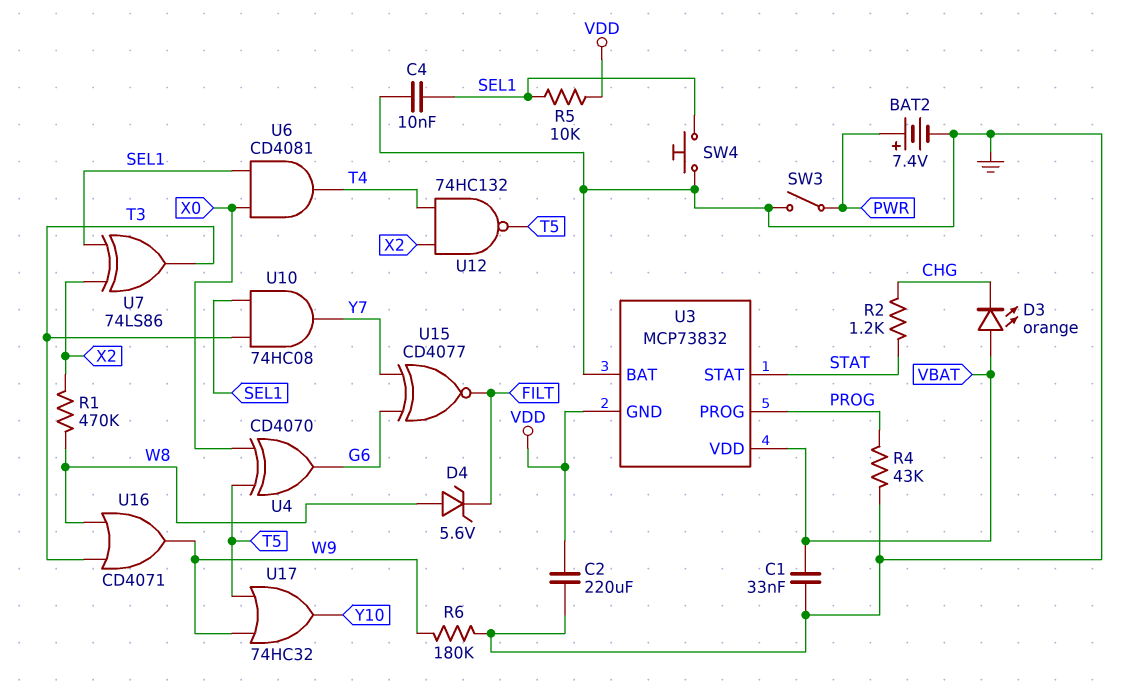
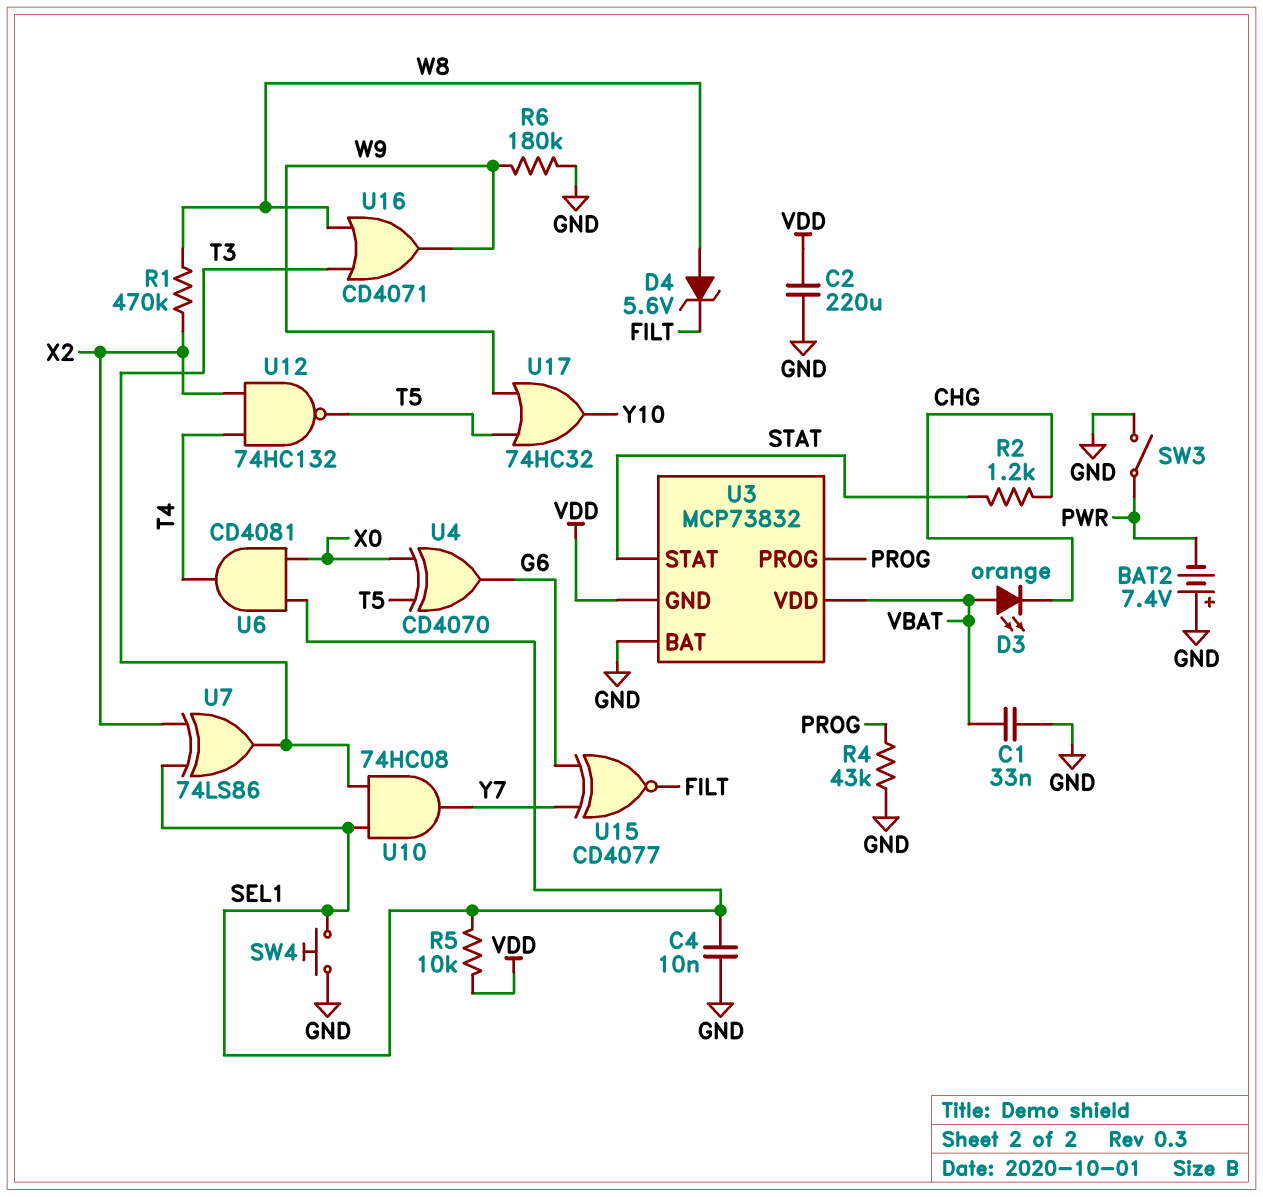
BAT2: 7.4V (plus PWR, minus GND) -> 7.4V (plus GND, minus PWR)

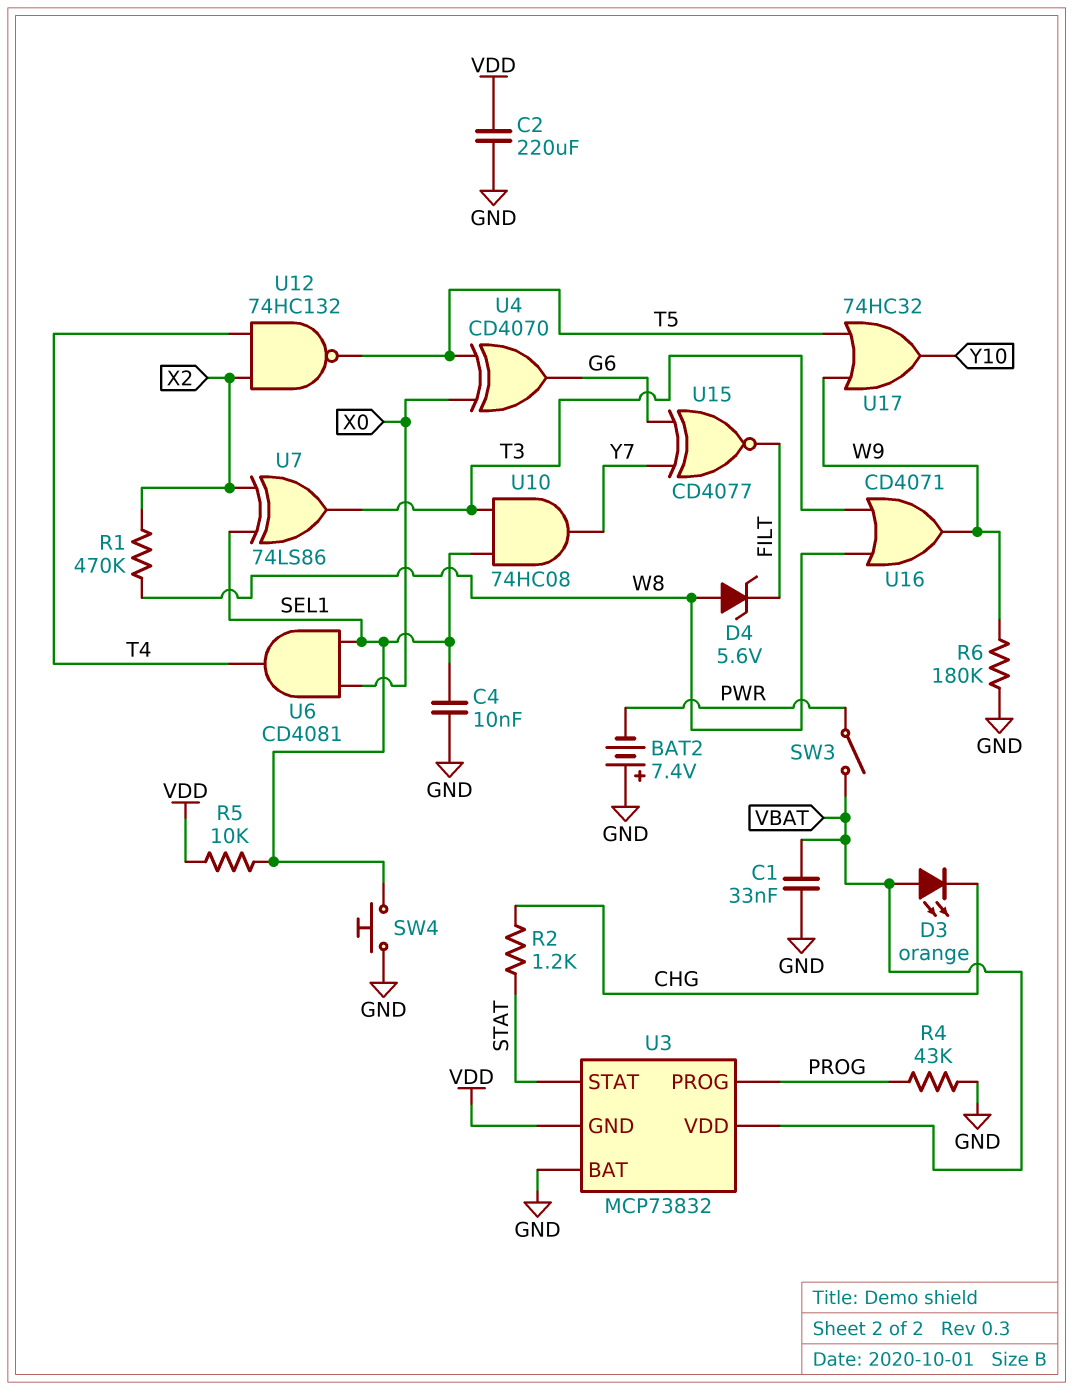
SW3: switch (GND, PWR) -> switch (PWR, VBAT)

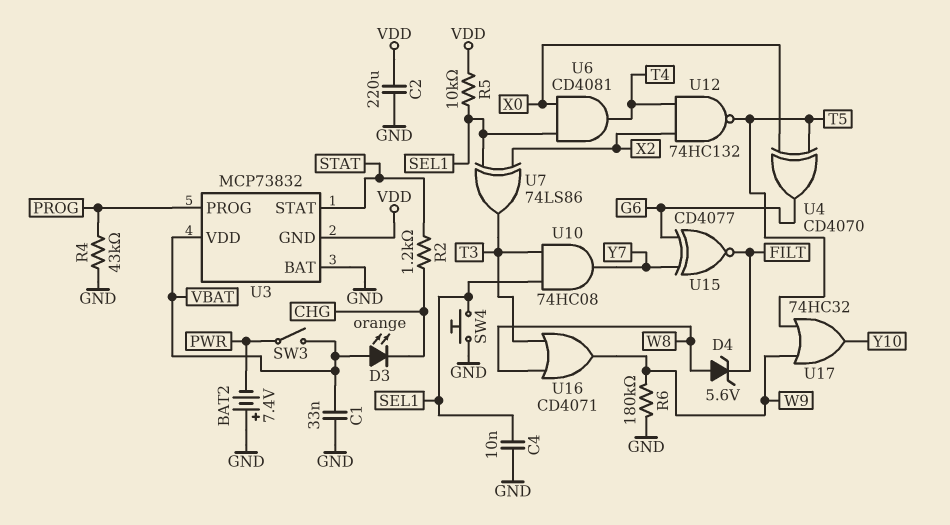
R1: 470k (W8, X2) -> none

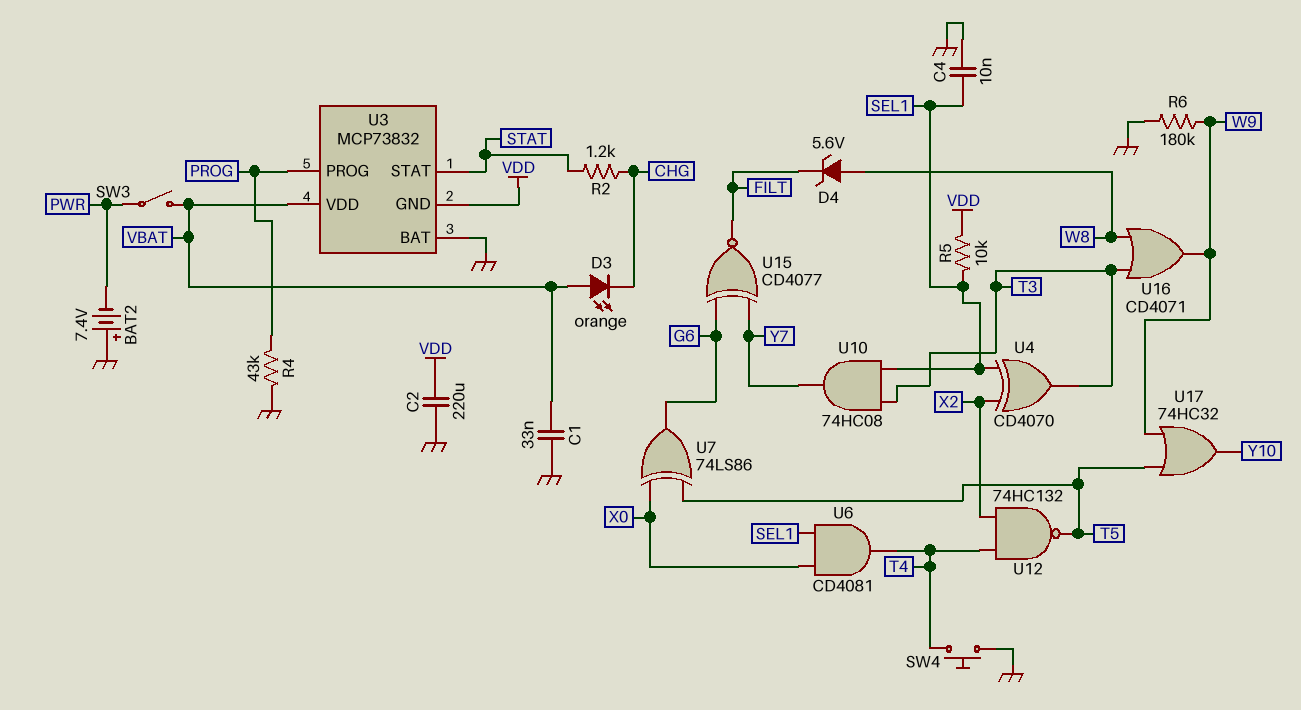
SW4: button (GND, SEL1) -> button (GND, T4)
U4: XOR CD4070 (in T5, in X0, out G6) -> XOR CD4070 (in SEL1, in X2, out T3)
U7: XOR 74LS86 (in SEL1, in X2, out T3) -> XOR 74LS86 (in T5, in X0, out G6)

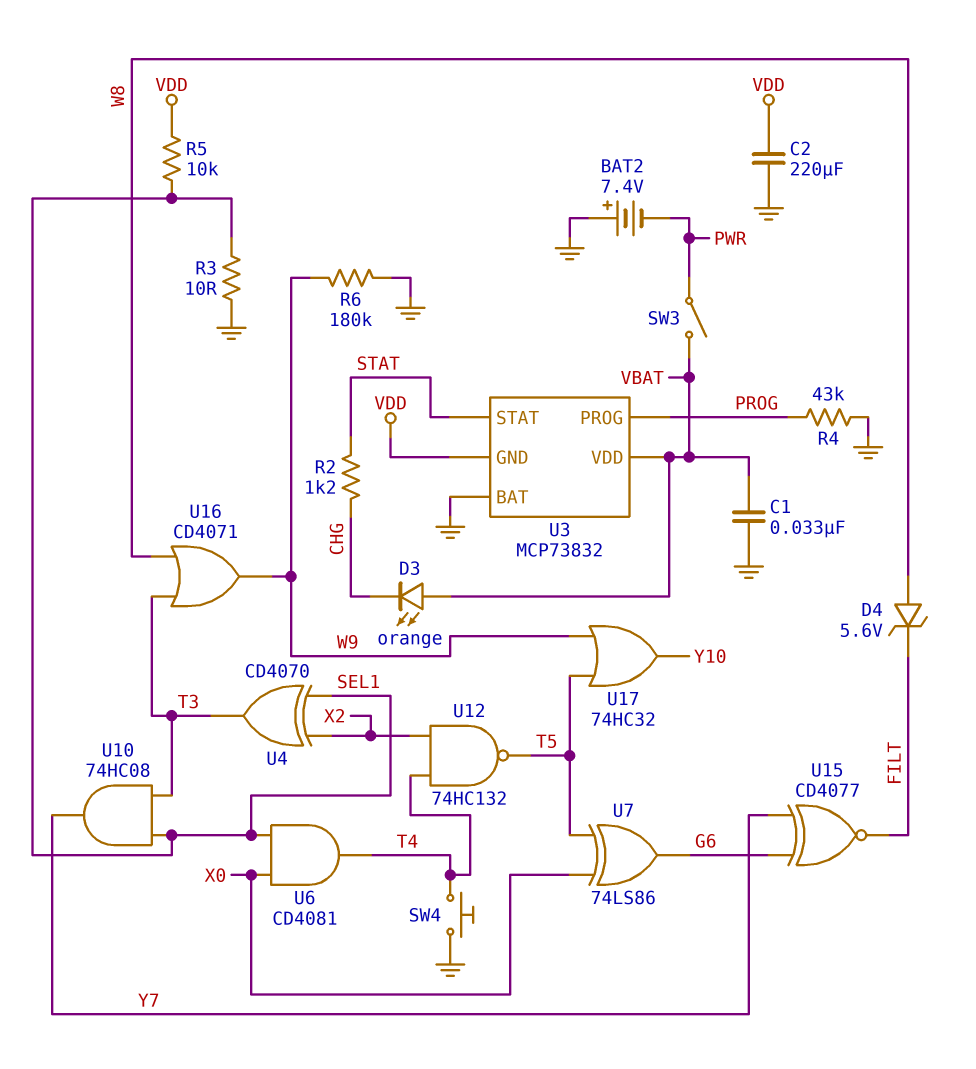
C4: 10nF (GND, SEL1) -> none
R3: none -> 10 (GND, SEL1)

